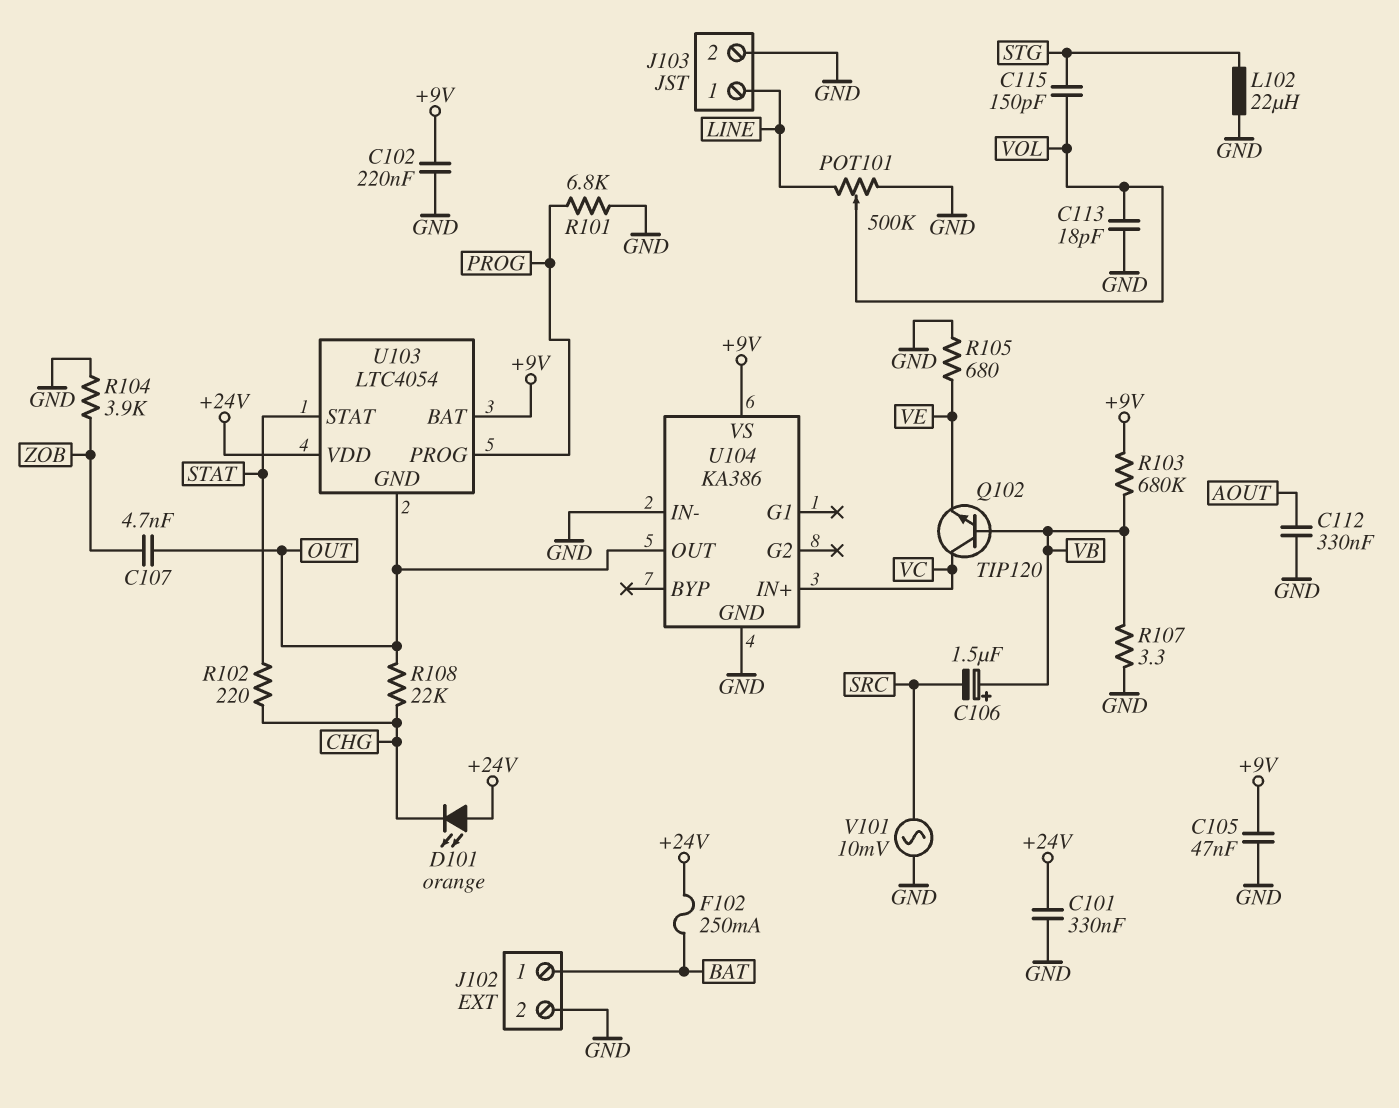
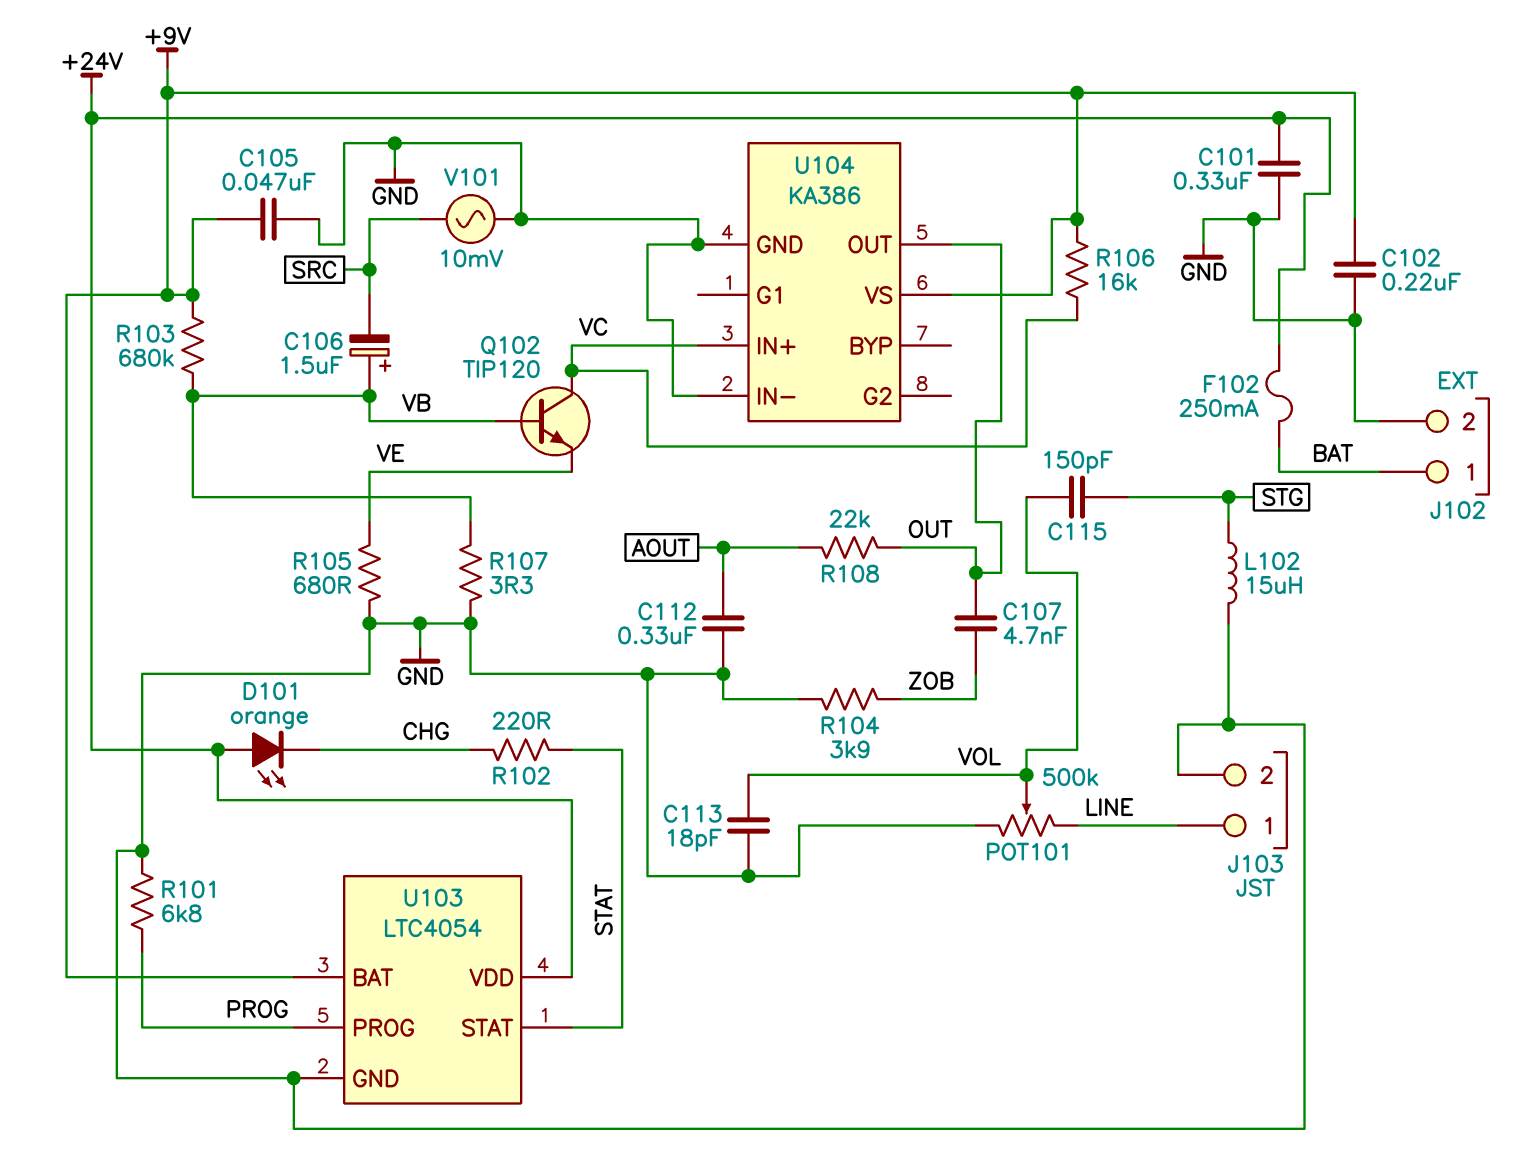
L102: 22uH (GND, STG) -> 15uH (GND, STG)
R106: none -> 16k (+9V, VC)
R108: 22k (CHG, OUT) -> 22k (AOUT, OUT)
U103 pin GND: OUT -> GND

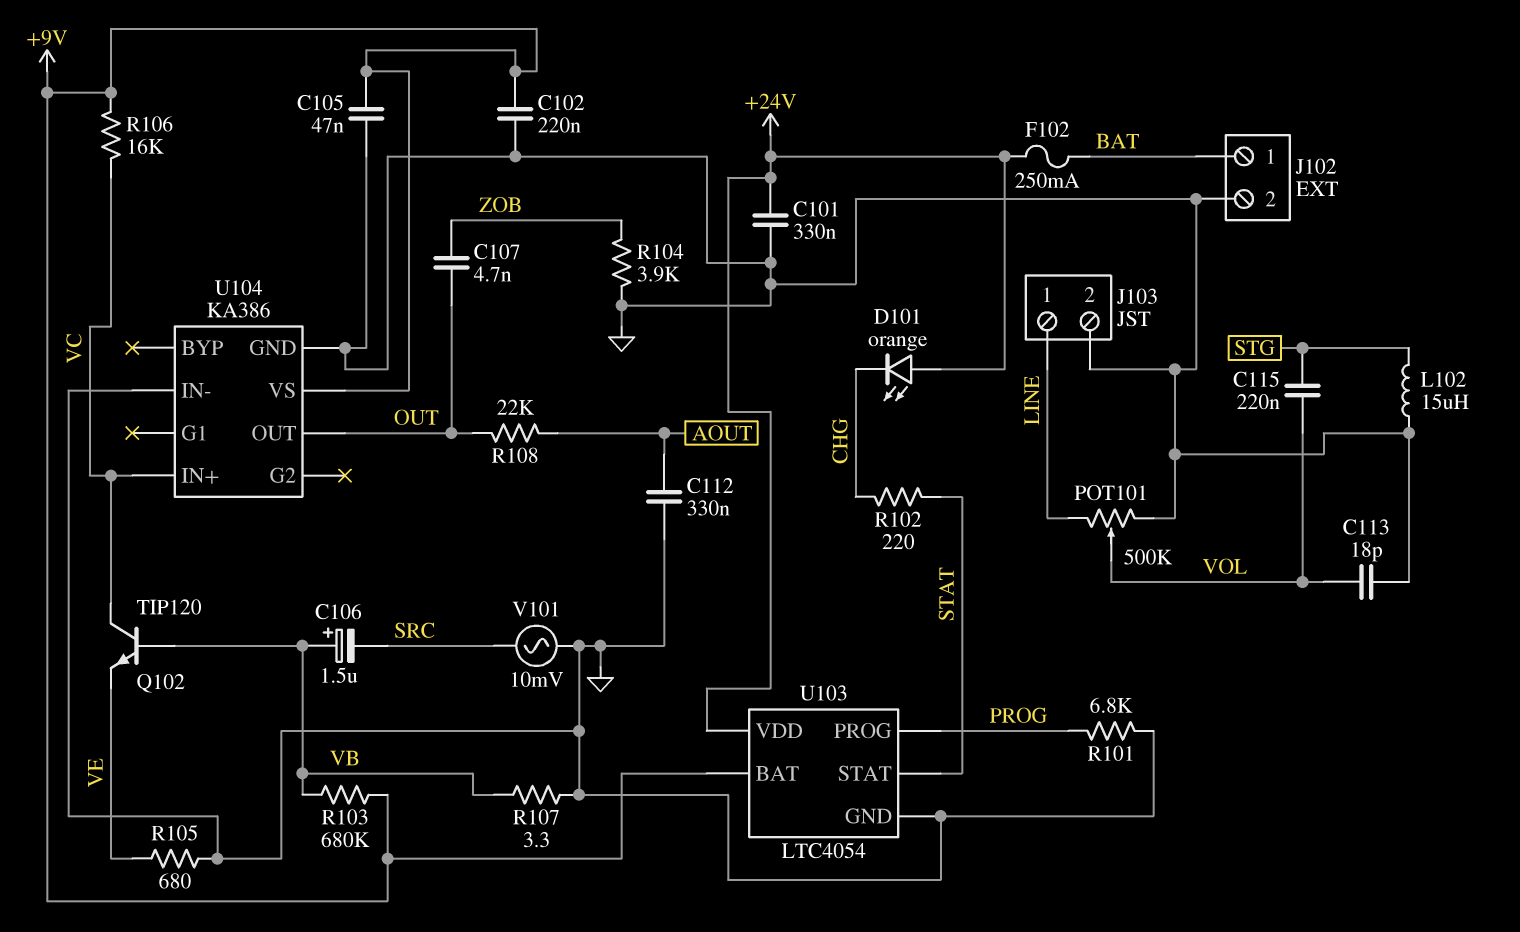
C115: 150pF (STG, VOL) -> 220nF (STG, VOL)

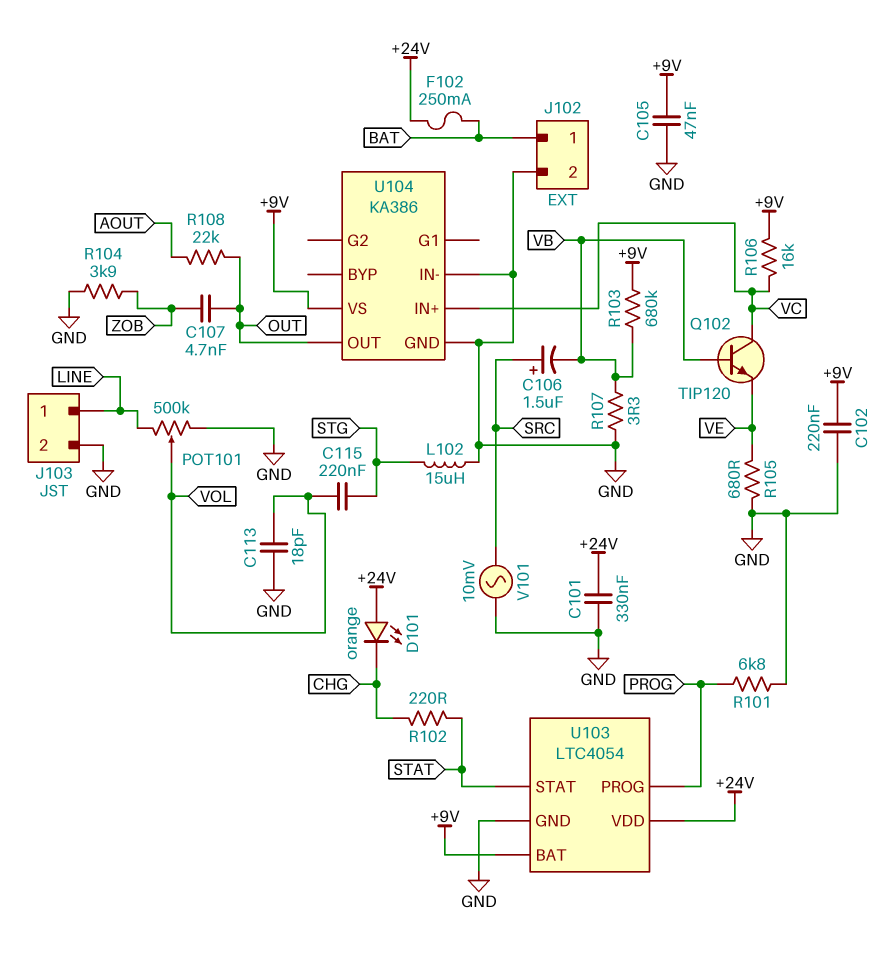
C106: 1.5uF (plus VB, minus SRC) -> 1.5uF (plus SRC, minus VB)
C112: 330nF (AOUT, GND) -> none

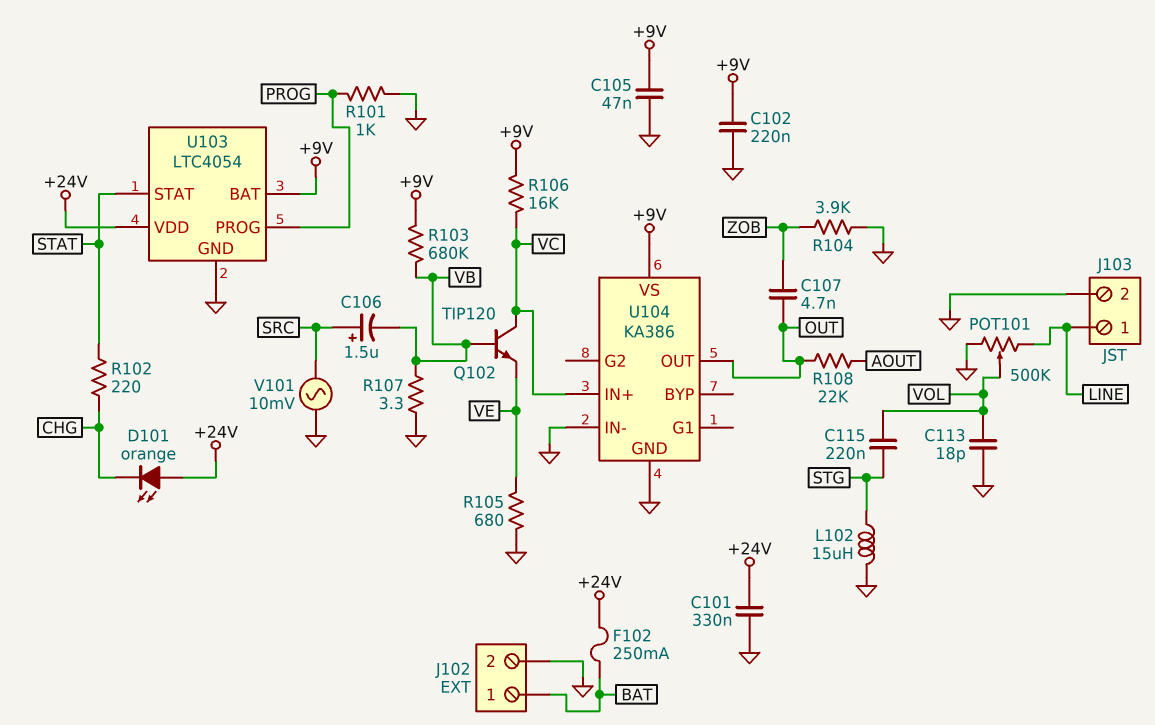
R101: 6.8k (GND, PROG) -> 1k (GND, PROG)

